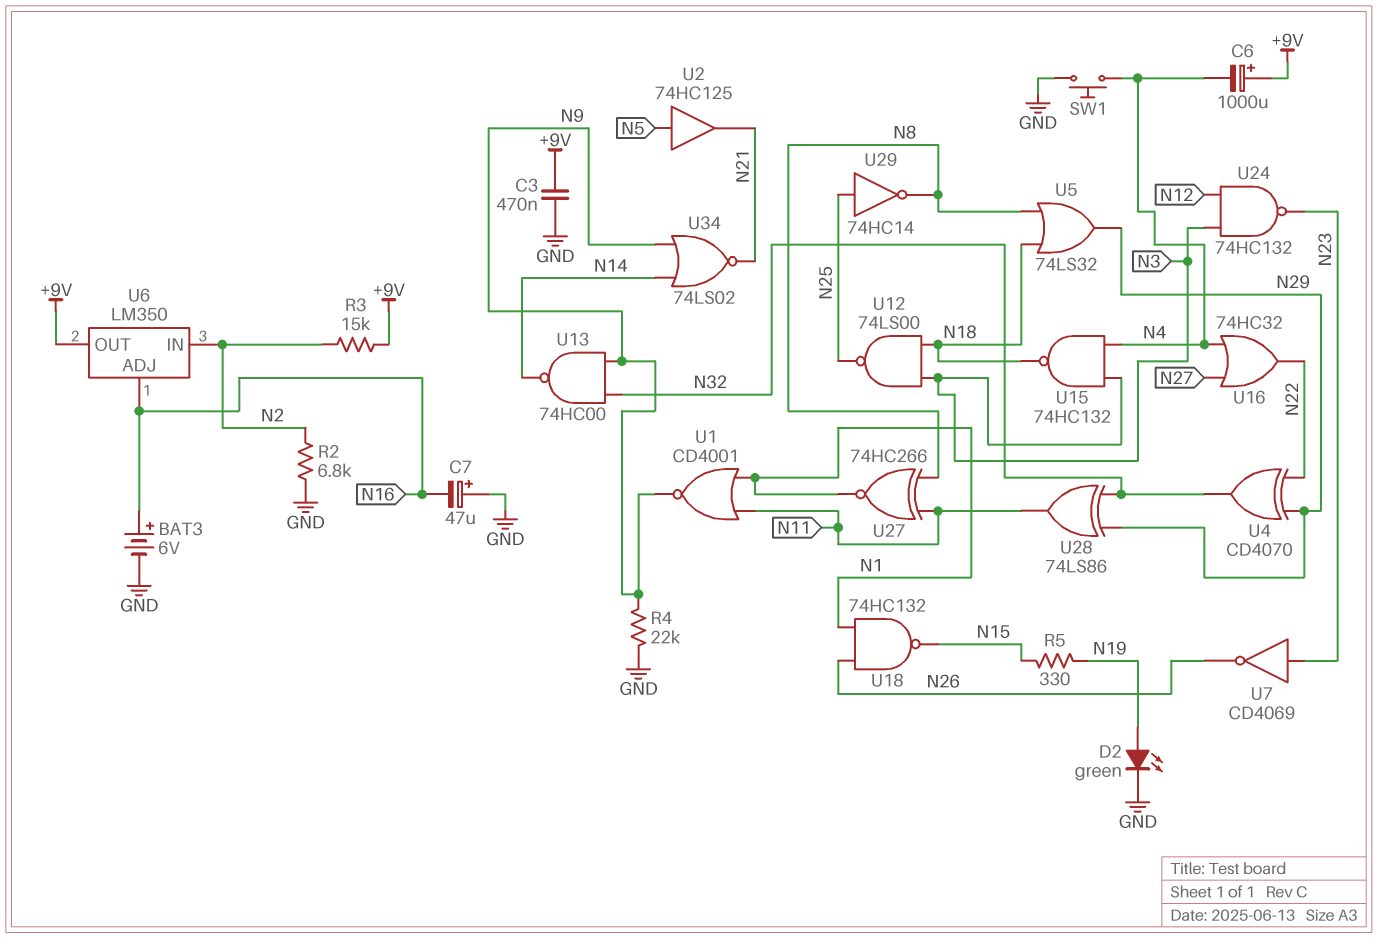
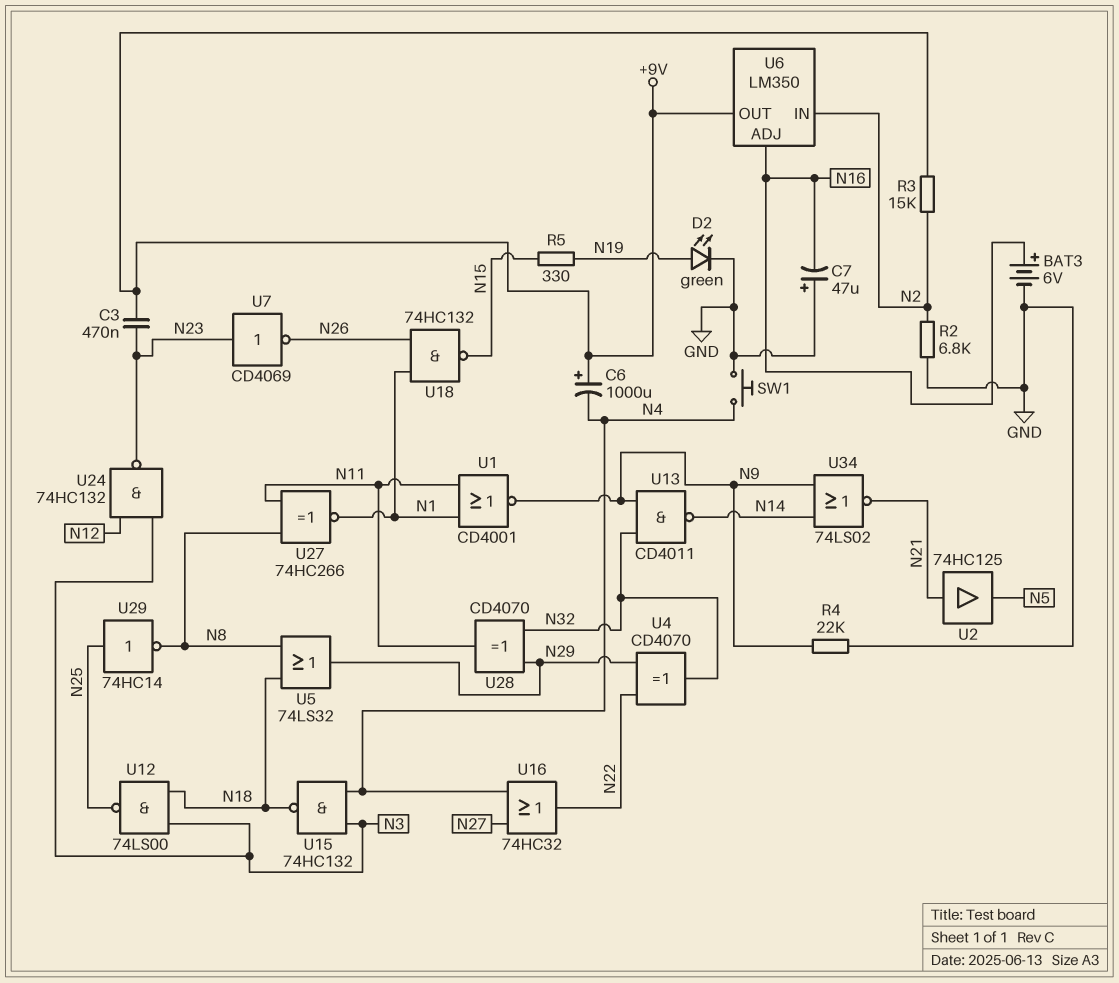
C3: 470nF (+9V, GND) -> 470nF (+9V, N23)
U2: buffer 74HC125 (in N5, out N21) -> buffer 74HC125 (in N21, out N5)
U13: NAND 74HC00 (in N9, in N32, out N14) -> NAND CD4011 (in N9, in N32, out N14)
U28: XOR 74LS86 (in N29, in N32, out N11) -> XOR CD4070 (in N29, in N32, out N11)

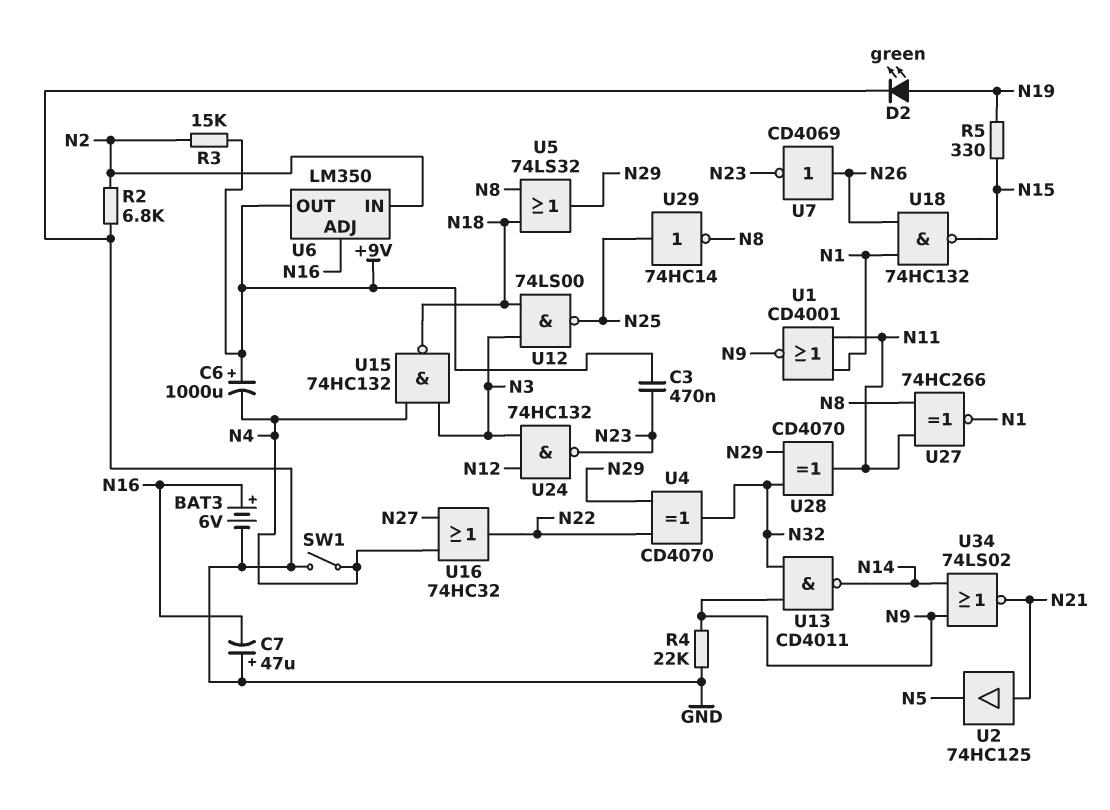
SW1: button (GND, N4) -> switch (GND, N4)
U7: NOT CD4069 (in N23, out N26) -> NOT CD4069 (in N26, out N23)

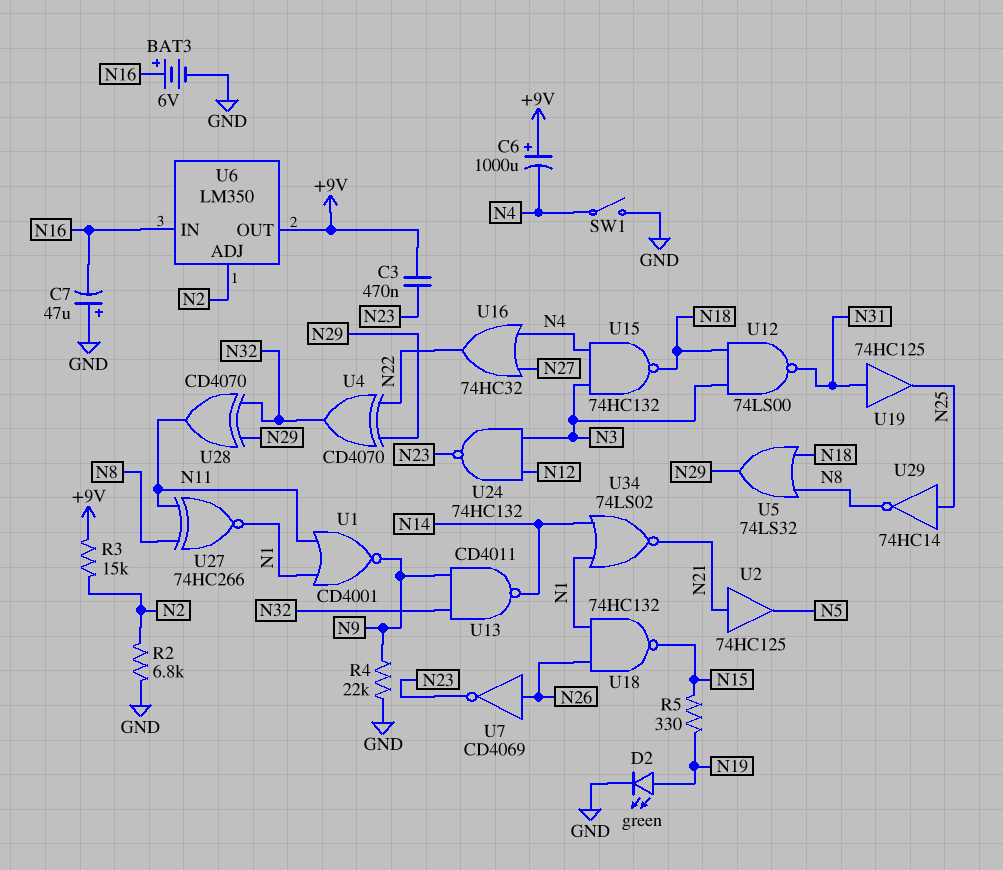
U6 pin ADJ: N16 -> N2
U6 pin IN: N2 -> N16
U12: NAND 74LS00 (in N3, in N18, out N25) -> NAND 74LS00 (in N3, in N18, out N31)
U19: none -> buffer 74HC125 (in N31, out N25)
U34: NOR 74LS02 (in N9, in N14, out N21) -> NOR 74LS02 (in N1, in N14, out N21)

